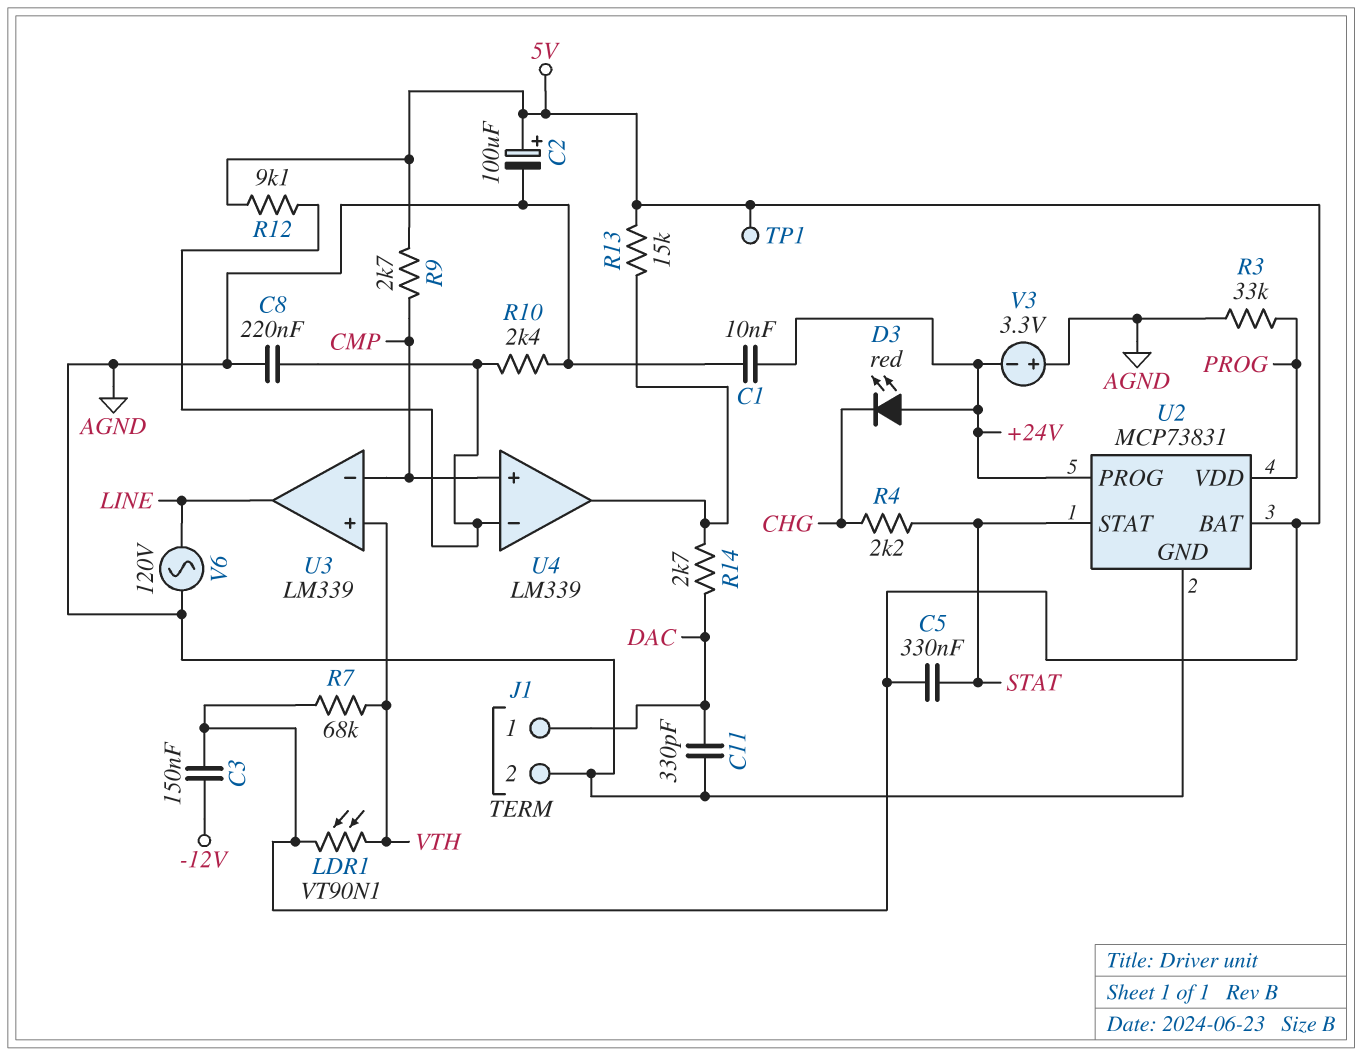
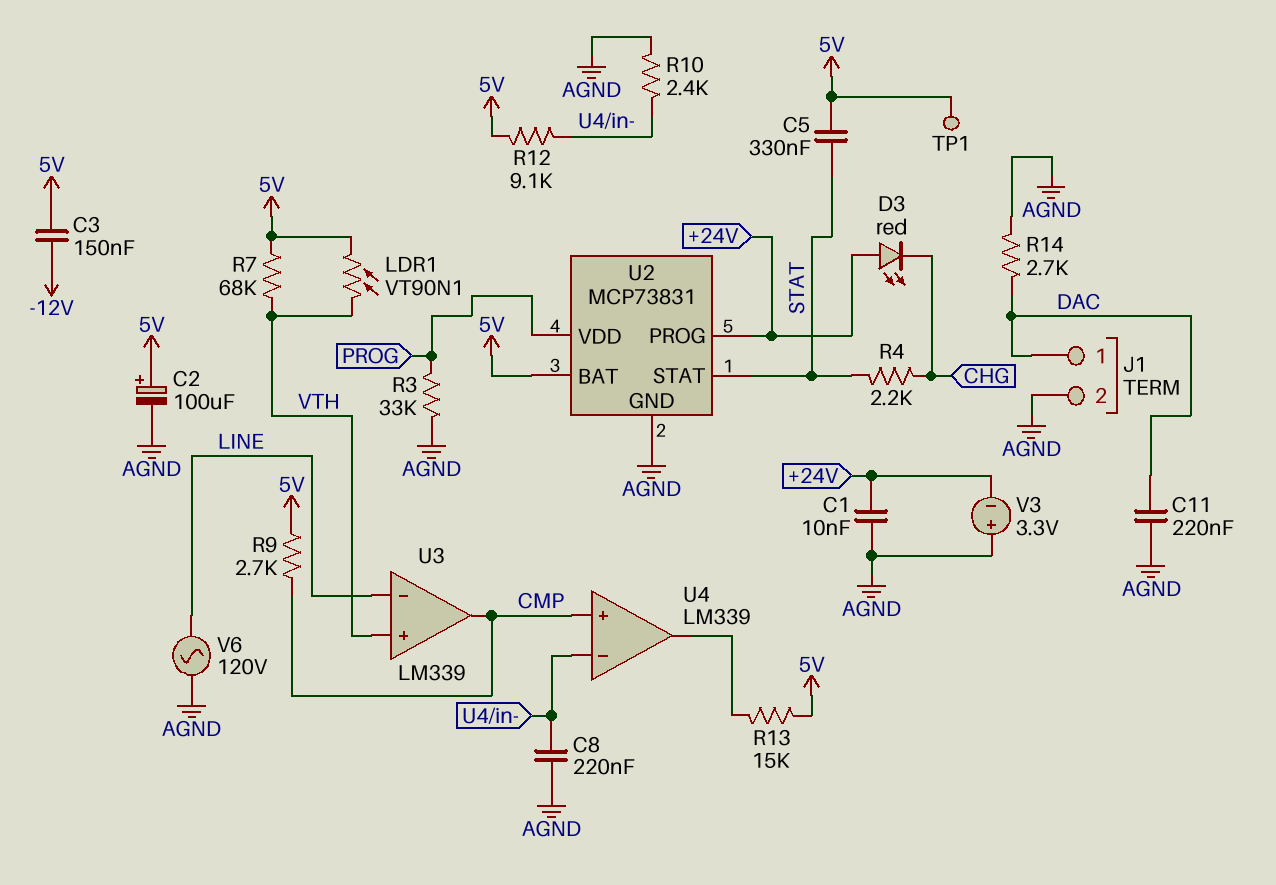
C11: 330pF (AGND, DAC) -> 220nF (AGND, DAC)
R14: 2.7k (DAC, U4/out) -> 2.7k (AGND, DAC)
U3 pin in-: CMP -> LINE
U3 pin out: LINE -> CMP

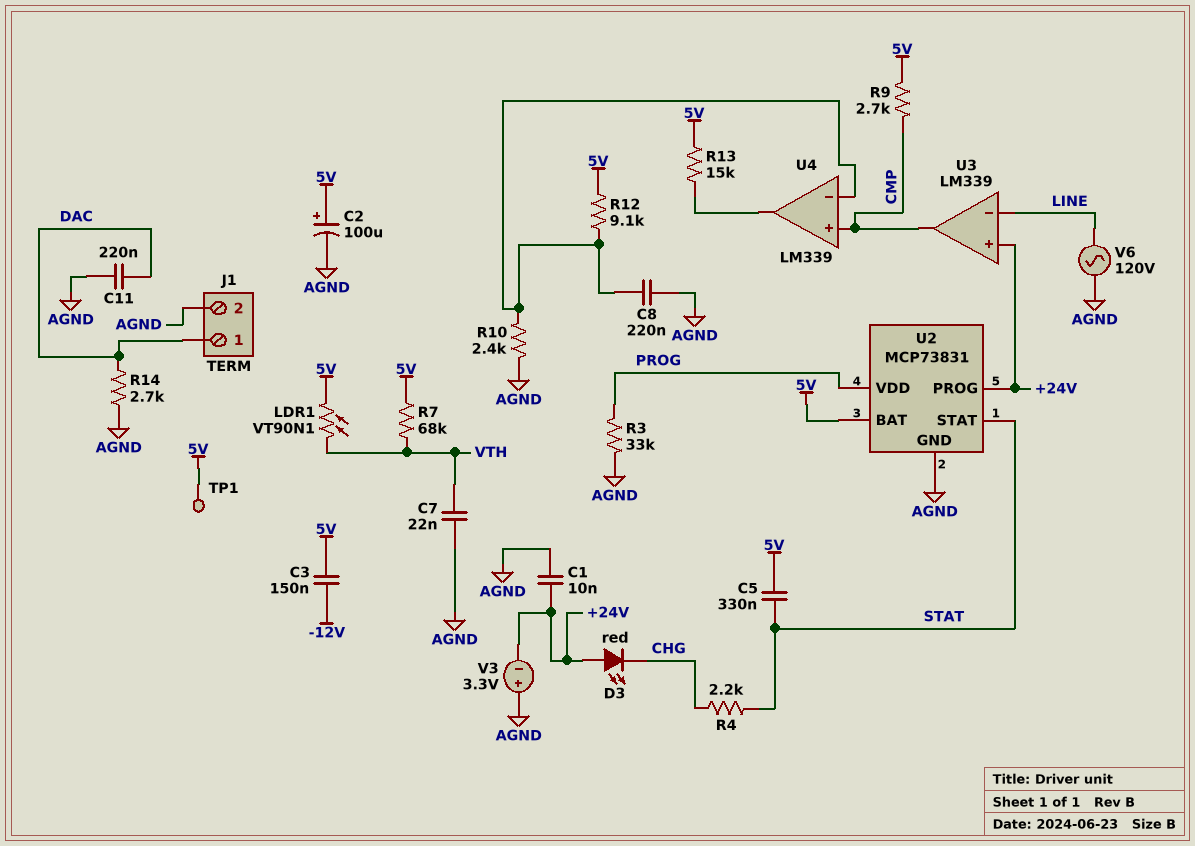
C7: none -> 22nF (AGND, VTH)
U3 pin in+: VTH -> +24V

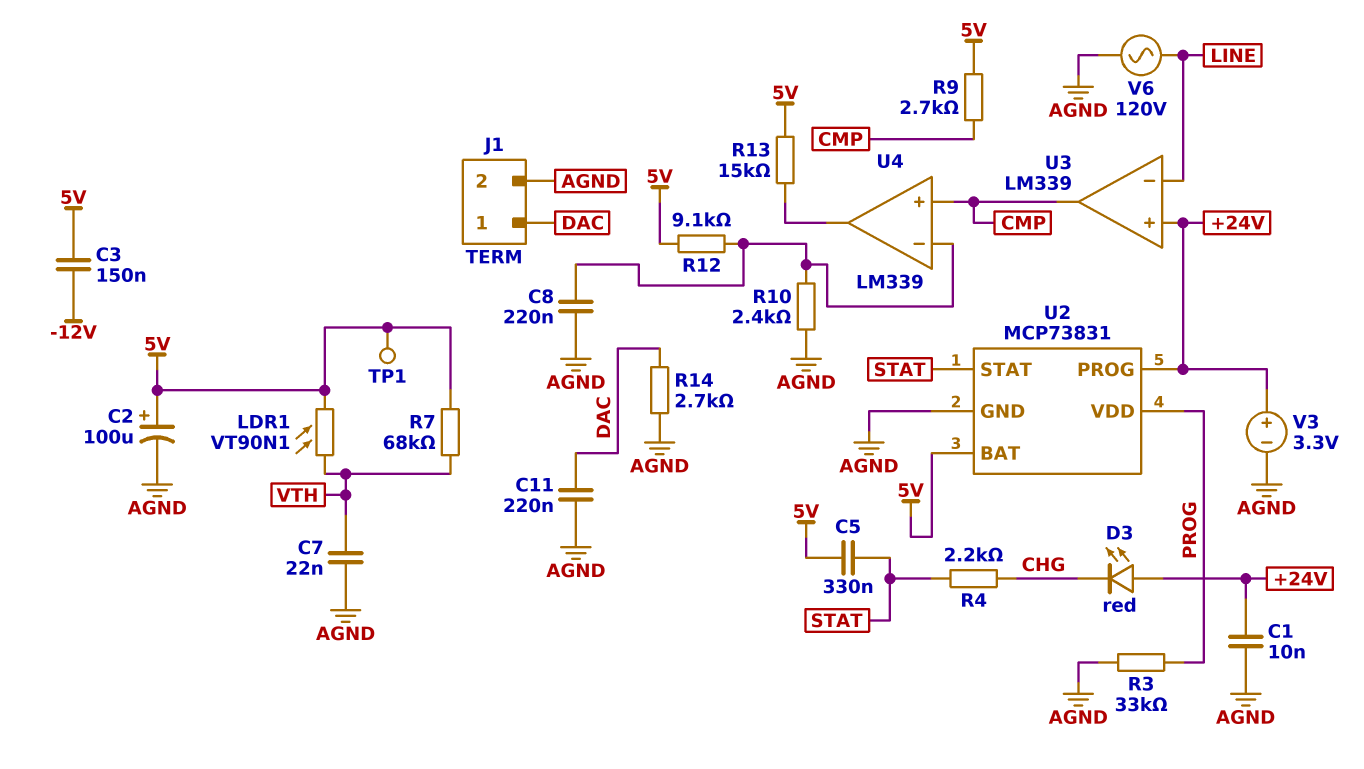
V3: 3.3V (plus AGND, minus +24V) -> 3.3V (plus +24V, minus AGND)

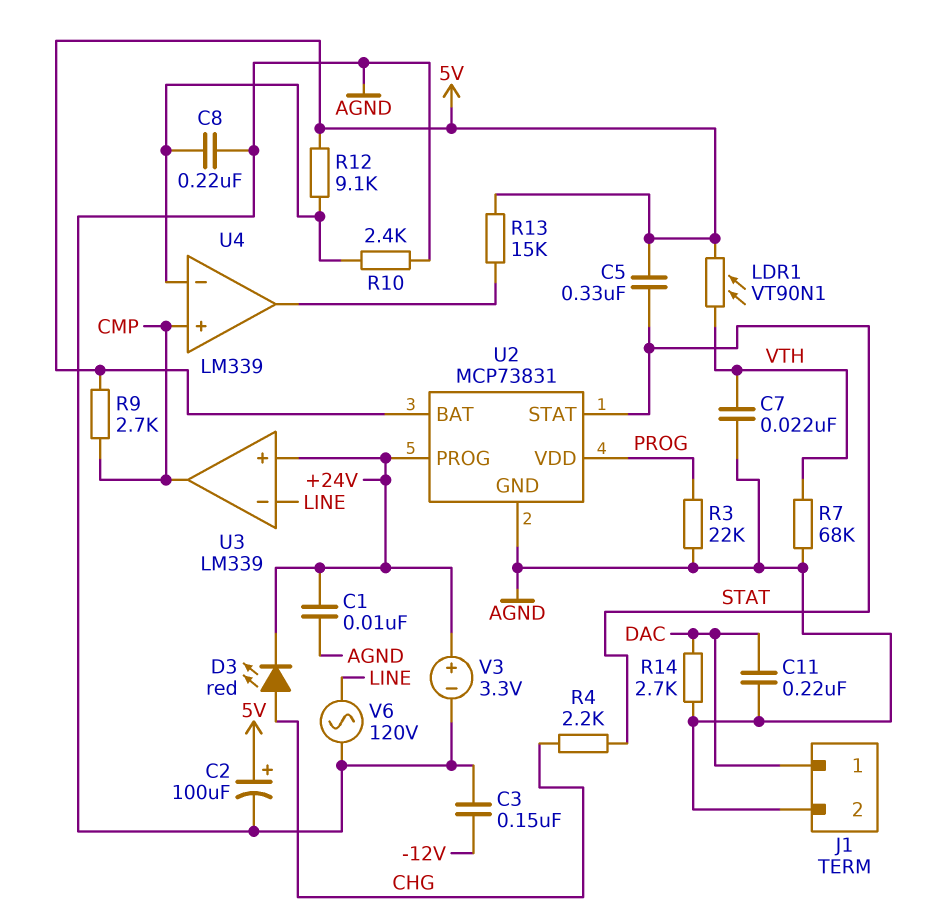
C3: 150nF (-12V, 5V) -> 150nF (-12V, AGND)
D3: LED red (A +24V, K CHG) -> LED red (A CHG, K +24V)
R3: 33k (AGND, PROG) -> 22k (AGND, PROG)
R7: 68k (5V, VTH) -> 68k (AGND, VTH)
TP1: test point (5V) -> none

